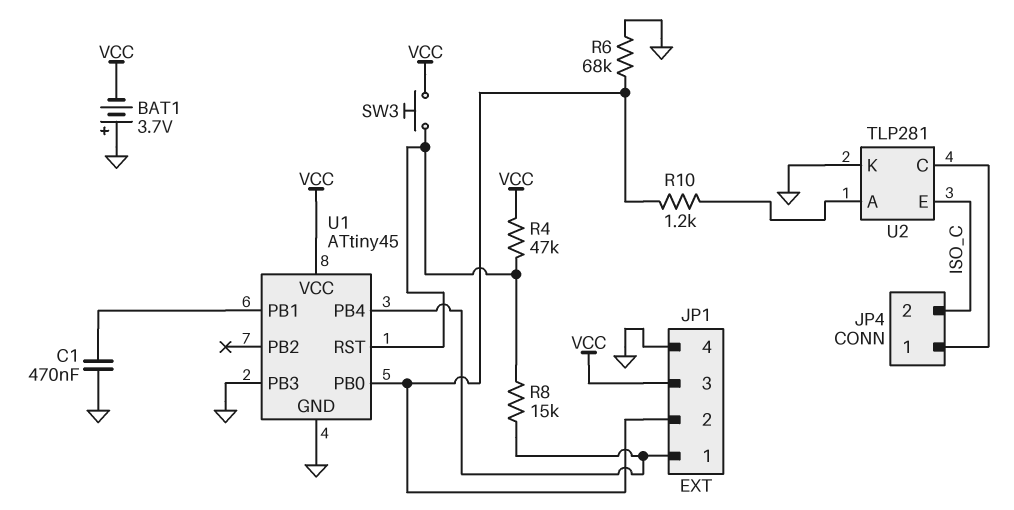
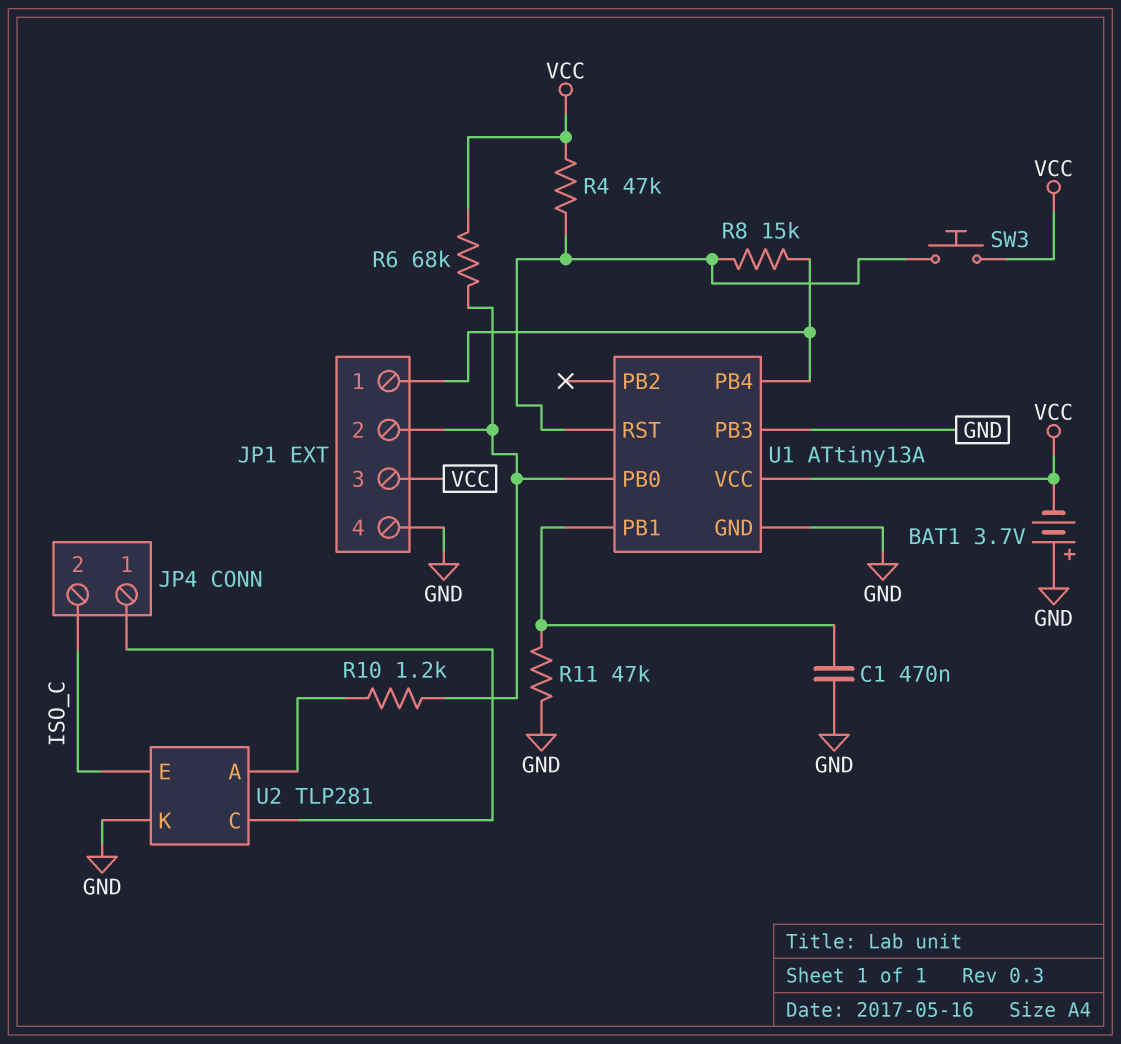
R6: 68k (GND, JP1/2) -> 68k (JP1/2, VCC)
R11: none -> 47k (GND, U1/PB1)
U1: ATtiny45 -> ATtiny13A

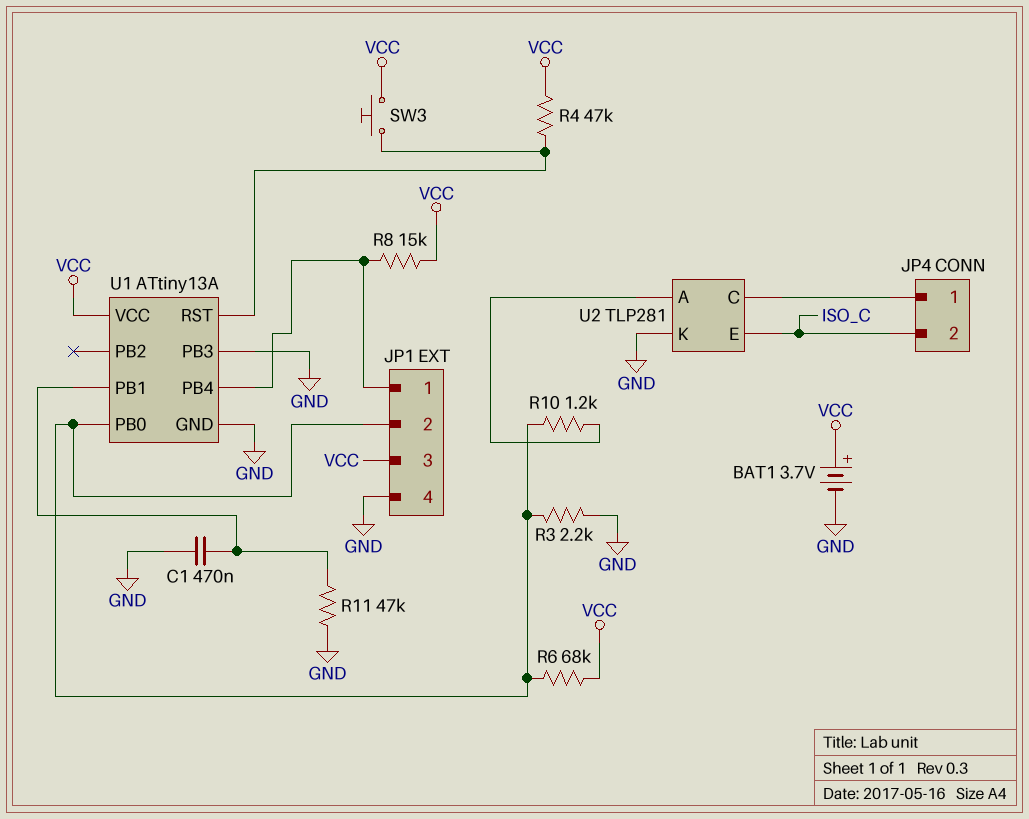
BAT1: 3.7V (plus GND, minus VCC) -> 3.7V (plus VCC, minus GND)
R3: none -> 2.2k (GND, JP1/2)
R8: 15k (JP1/1, U1/RST) -> 15k (JP1/1, VCC)

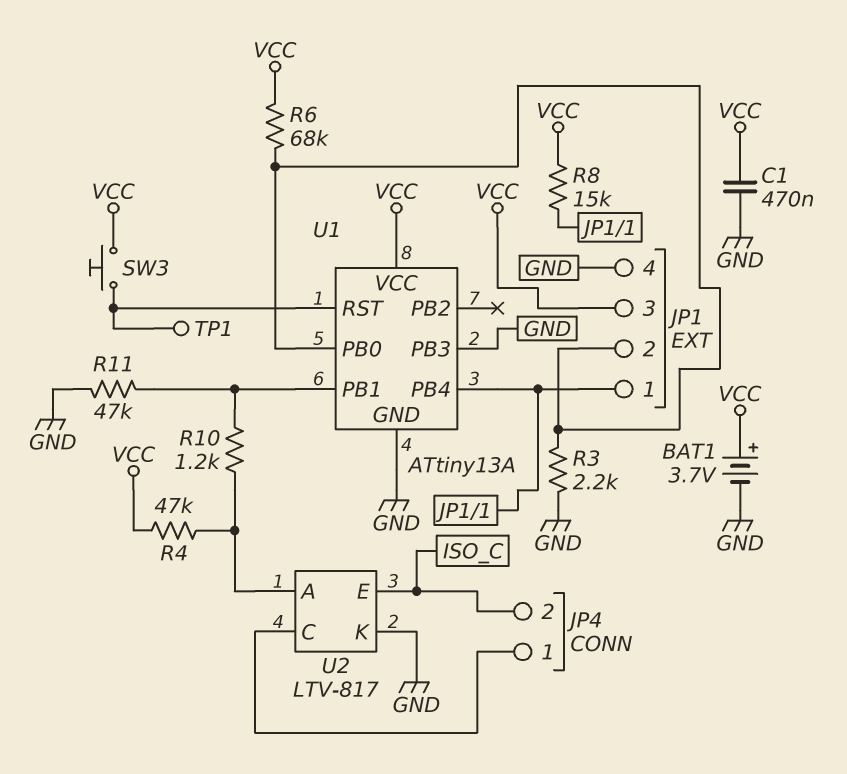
C1: 470nF (GND, U1/PB1) -> 470nF (GND, VCC)
R4: 47k (U1/RST, VCC) -> 47k (U2/A, VCC)
R10: 1.2k (JP1/2, U2/A) -> 1.2k (U1/PB1, U2/A)
TP1: none -> test point (U1/RST)
U2: TLP281 -> LTV-817

